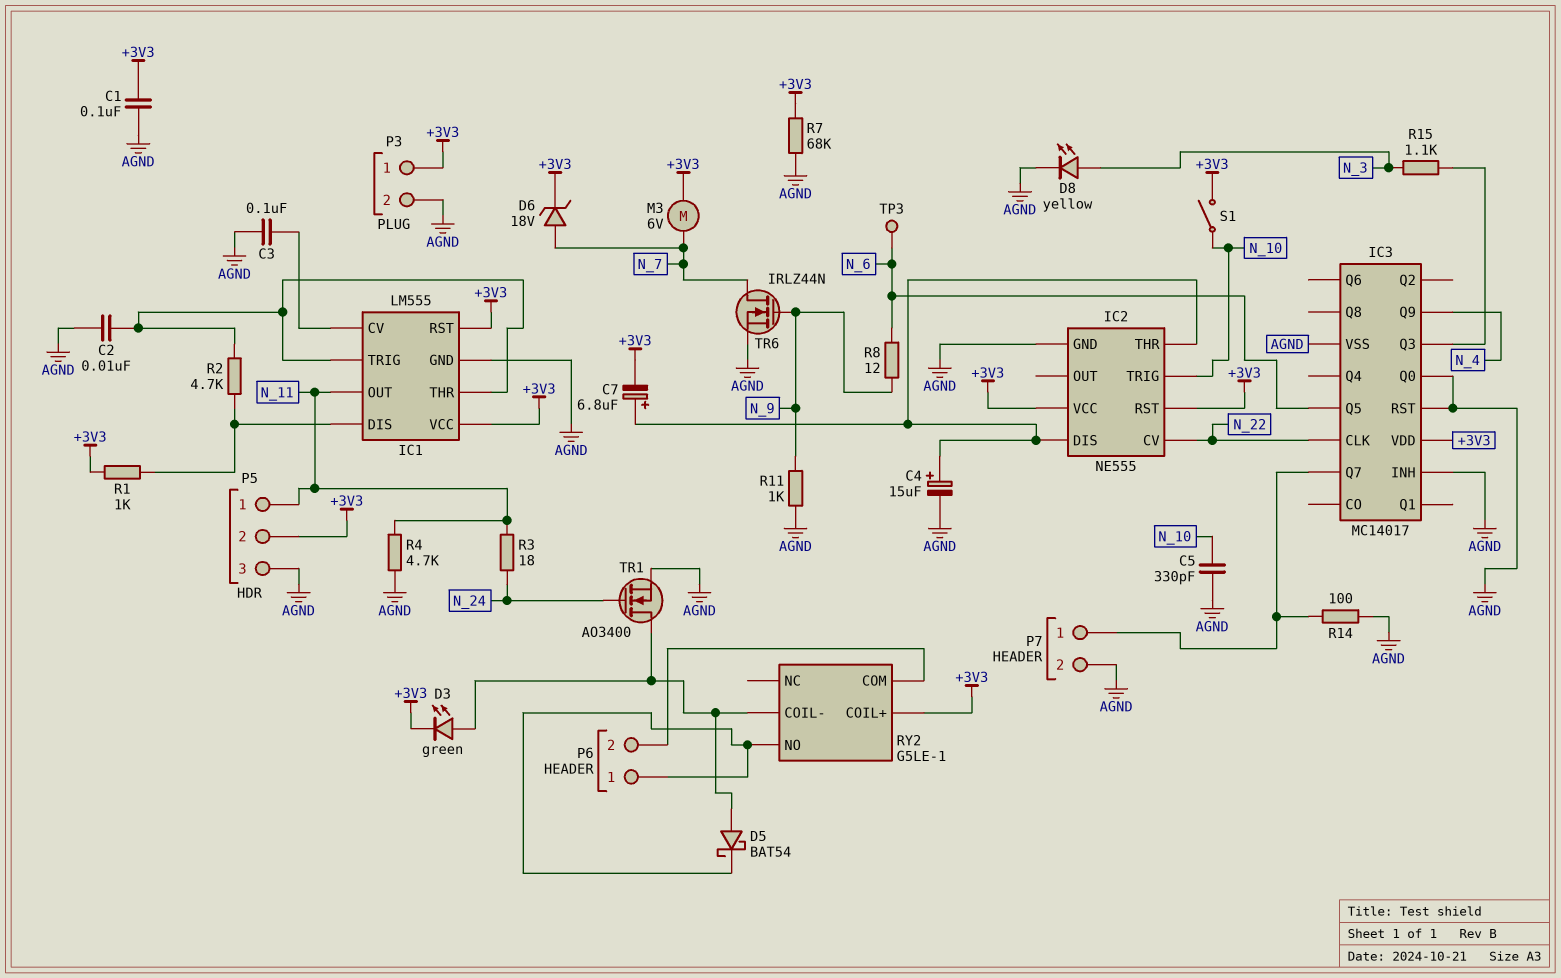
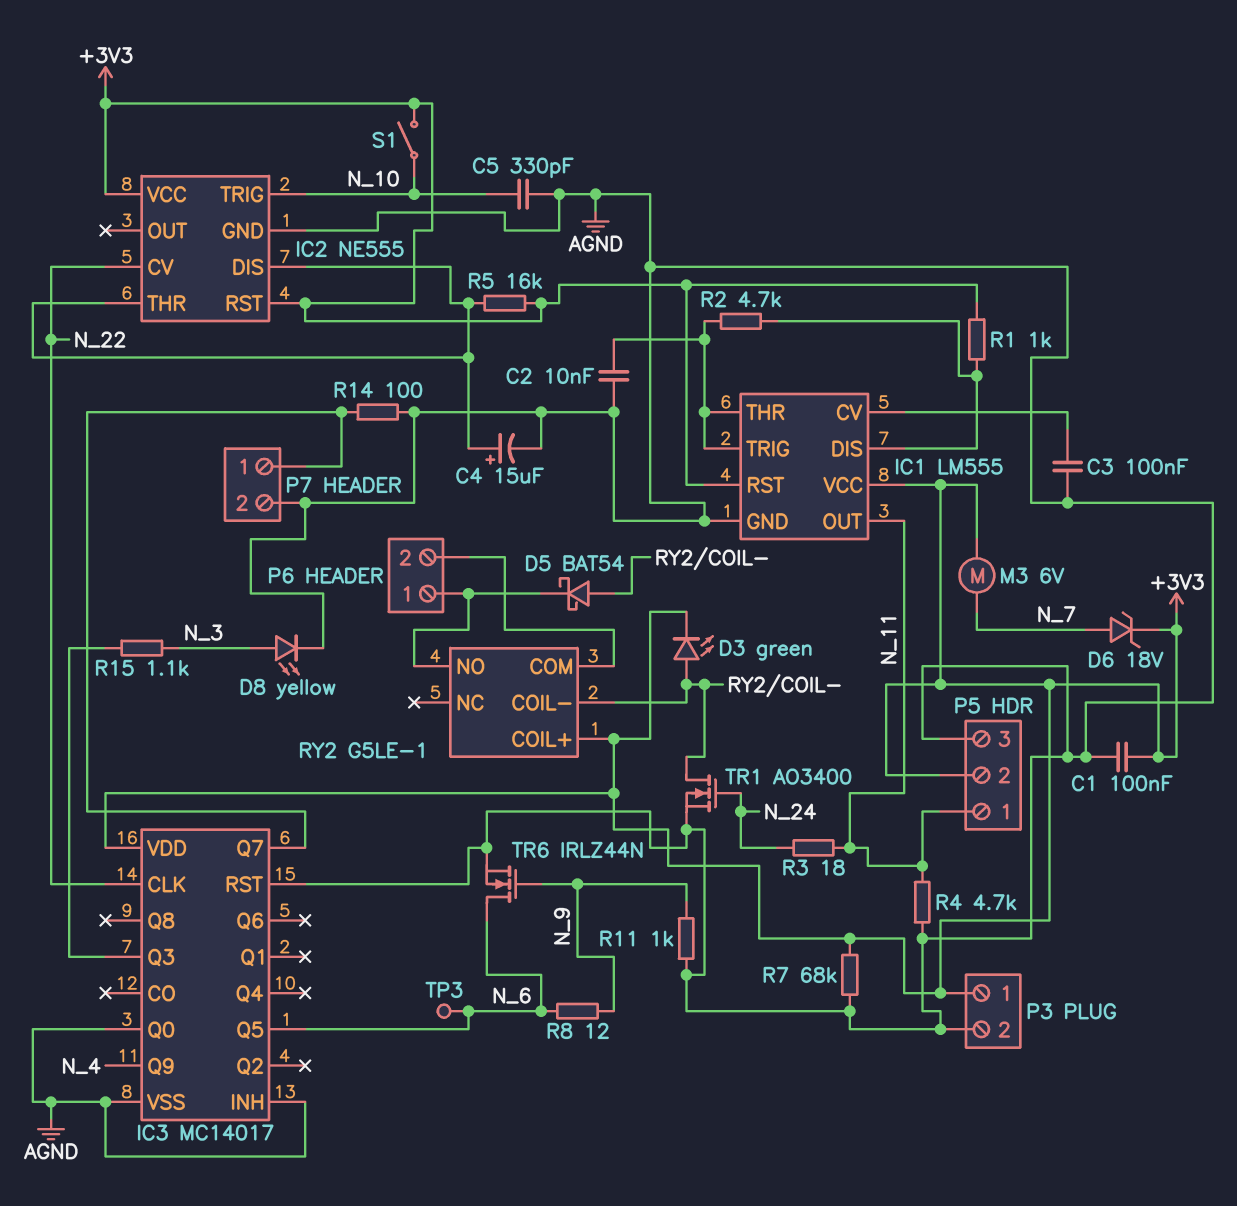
C7: 6.8uF (plus IC2/DIS, minus +3V3) -> none
R5: none -> 16k (+3V3, IC2/DIS)
TR6: NMOS IRLZ44N (G N_9, D N_7, S AGND) -> NMOS IRLZ44N (G N_9, D N_6, S AGND)

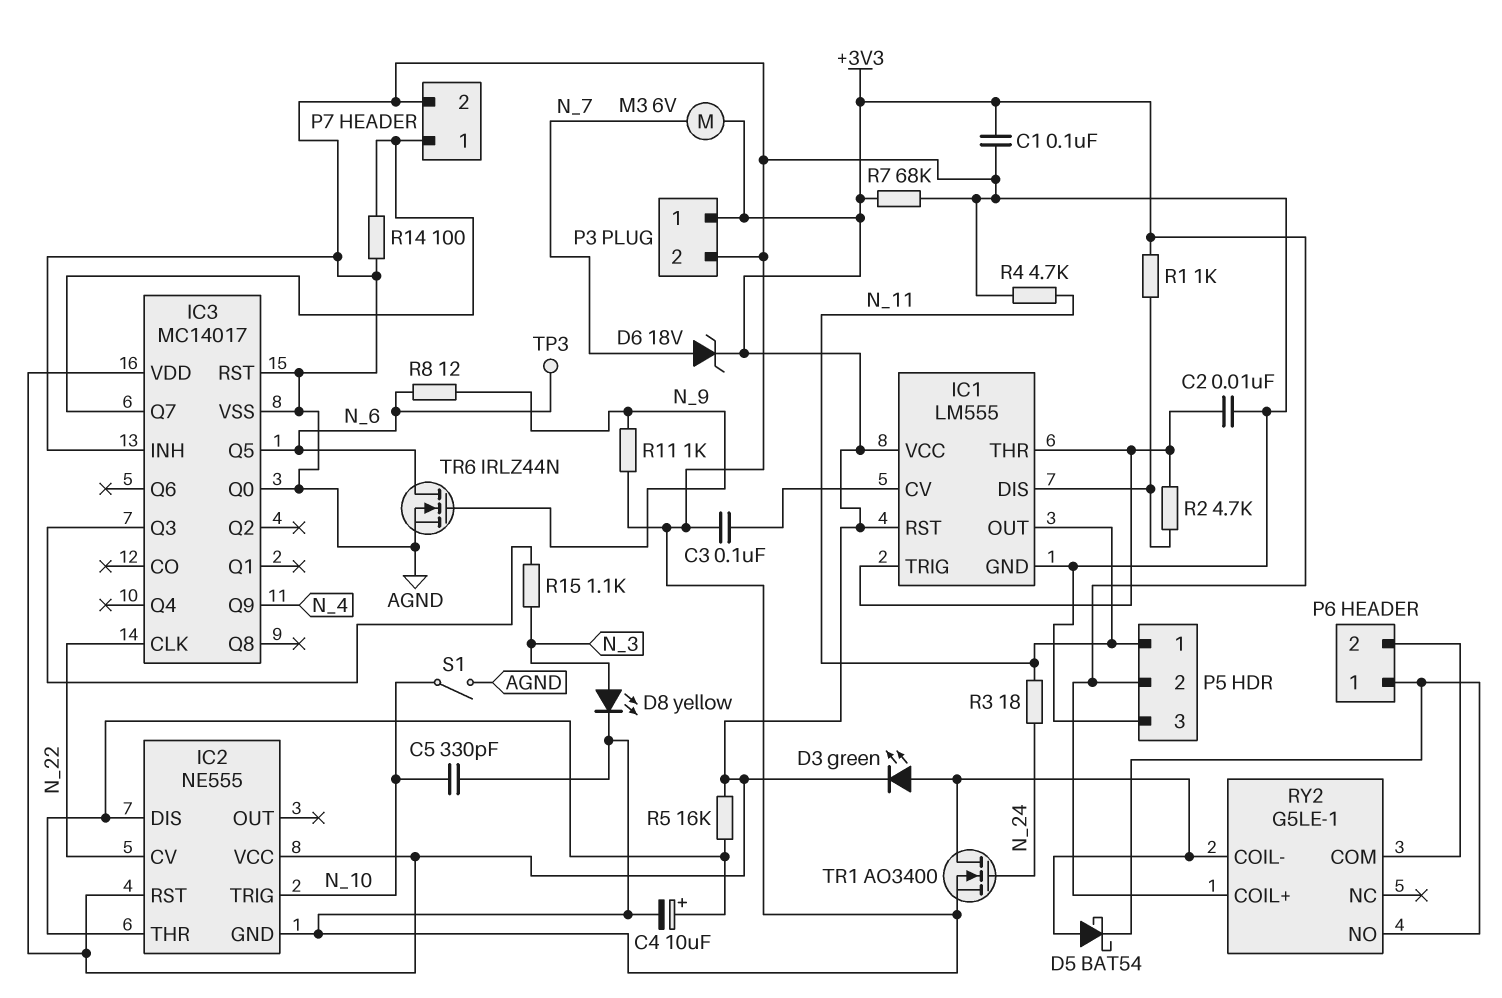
C4: 15uF (plus IC2/DIS, minus AGND) -> 10uF (plus IC2/DIS, minus AGND)
S1: switch (+3V3, N_10) -> switch (AGND, N_10)

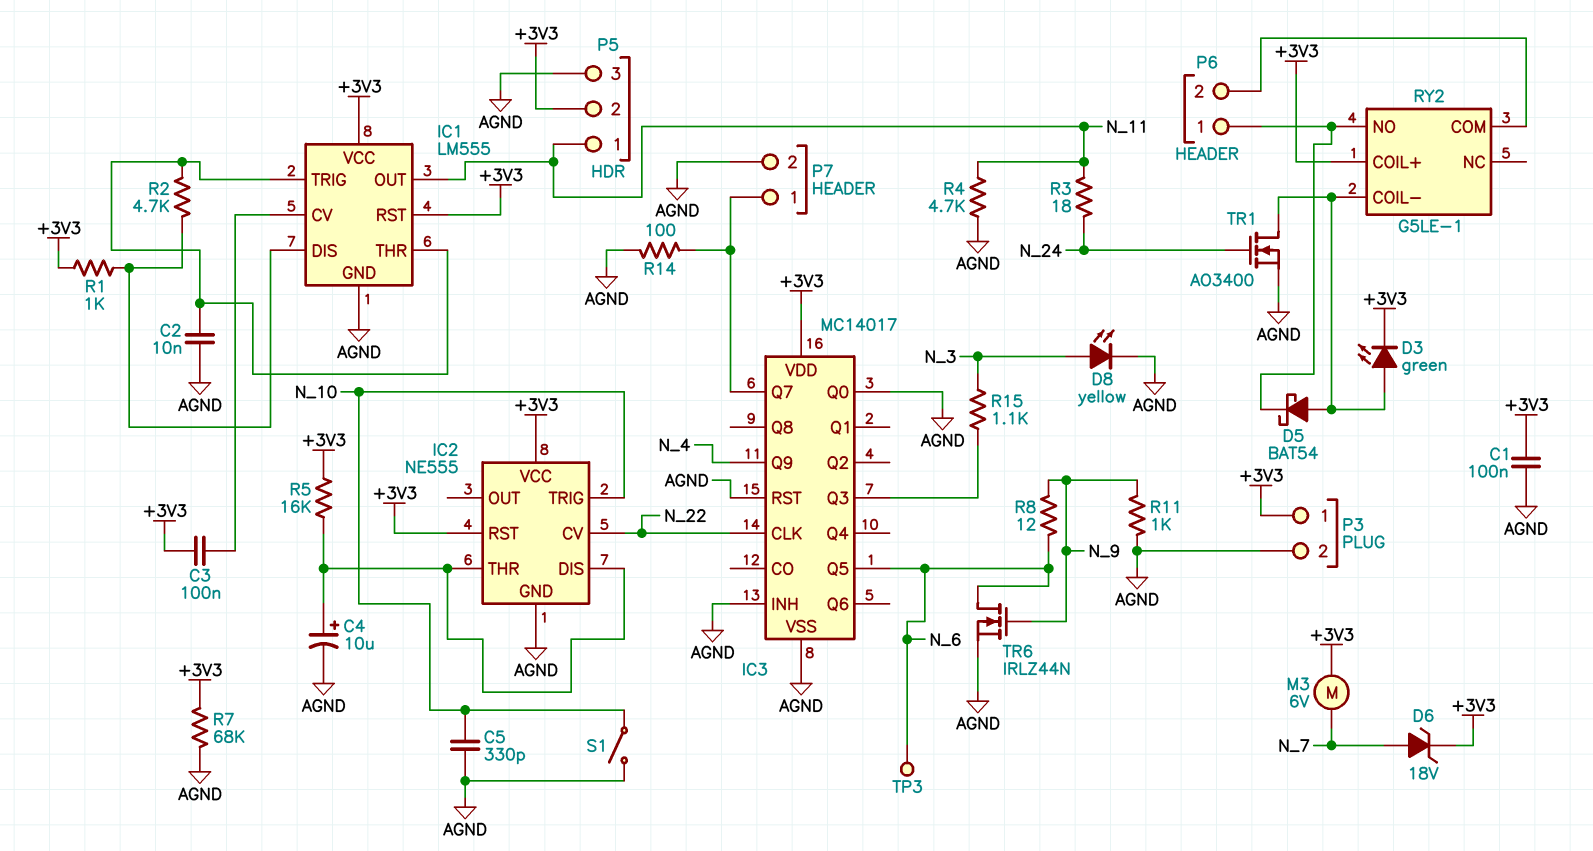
C3: 100nF (AGND, IC1/CV) -> 100nF (+3V3, IC1/CV)

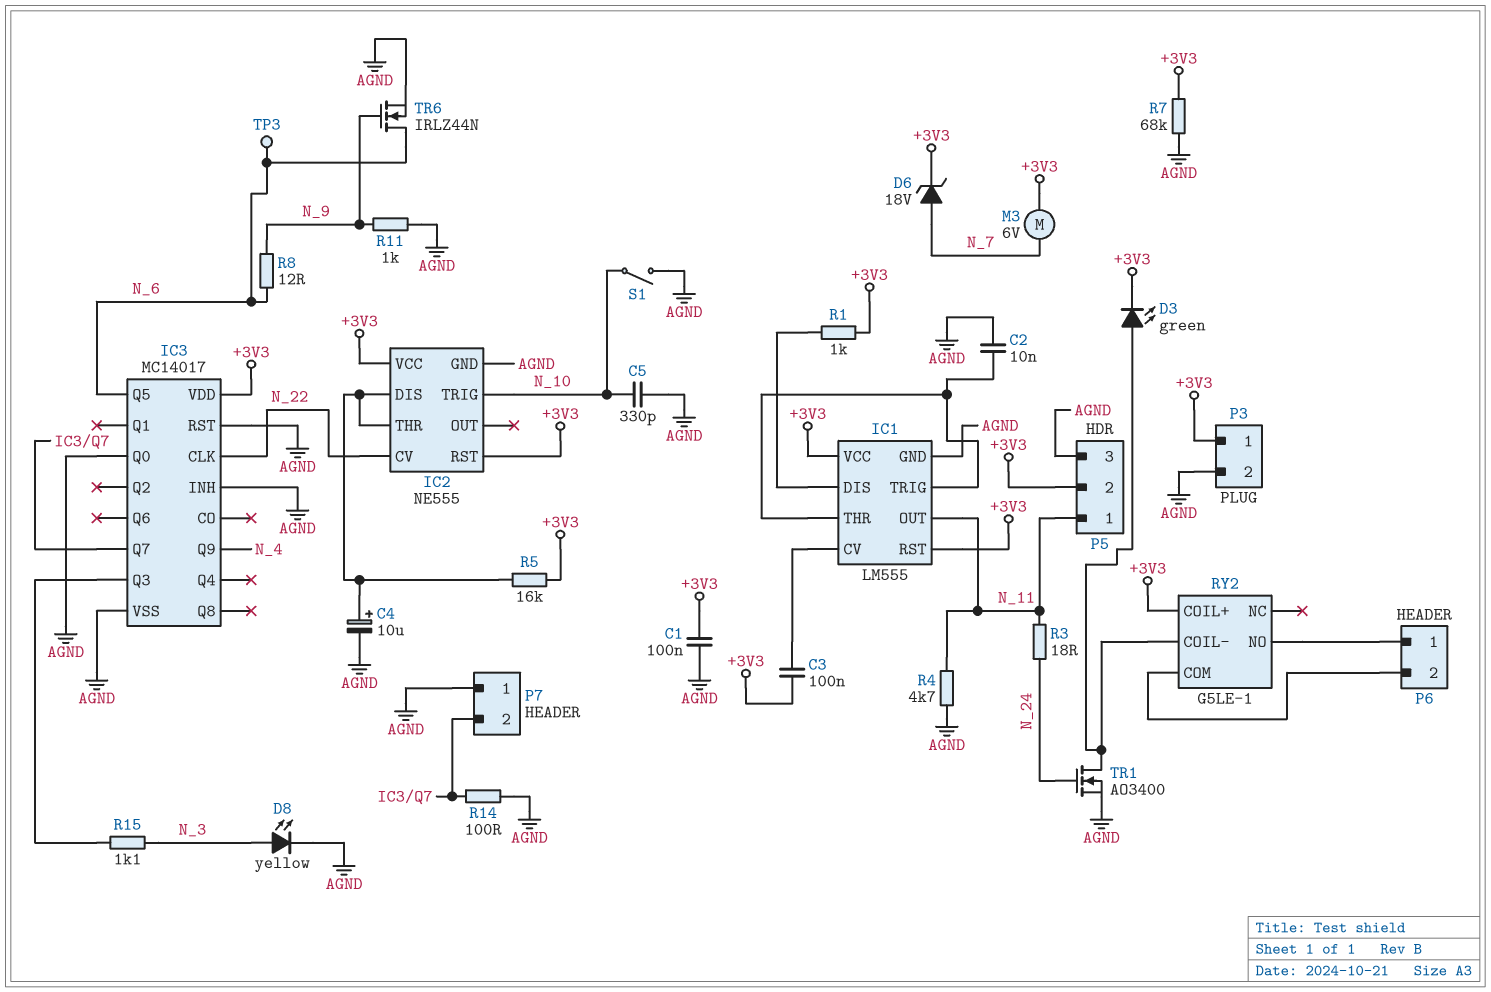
D5: schottky BAT54 (A RY2/COIL-, K P6/1) -> none
P7 pin 1: IC3/Q7 -> AGND
P7 pin 2: AGND -> IC3/Q7
R2: 4.7k (IC1/DIS, IC1/THR) -> none

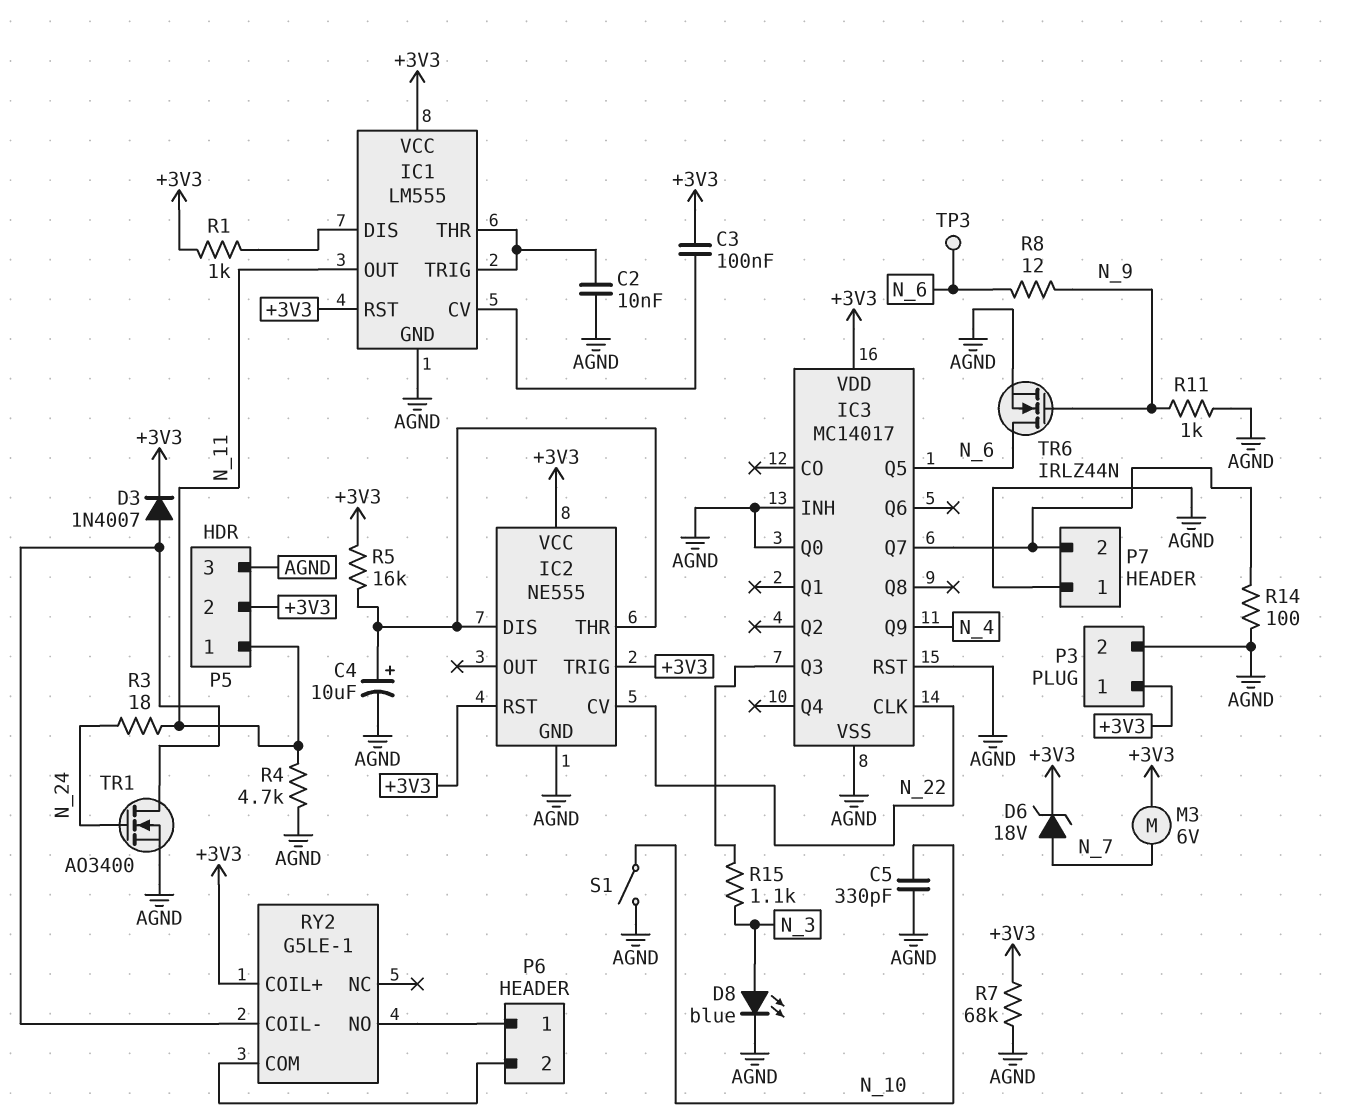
C1: 100nF (+3V3, AGND) -> none
D3: LED green (A RY2/COIL-, K +3V3) -> diode 1N4007 (A RY2/COIL-, K +3V3)
D8: LED yellow (A N_3, K AGND) -> LED blue (A N_3, K AGND)
IC2 pin TRIG: N_10 -> +3V3

